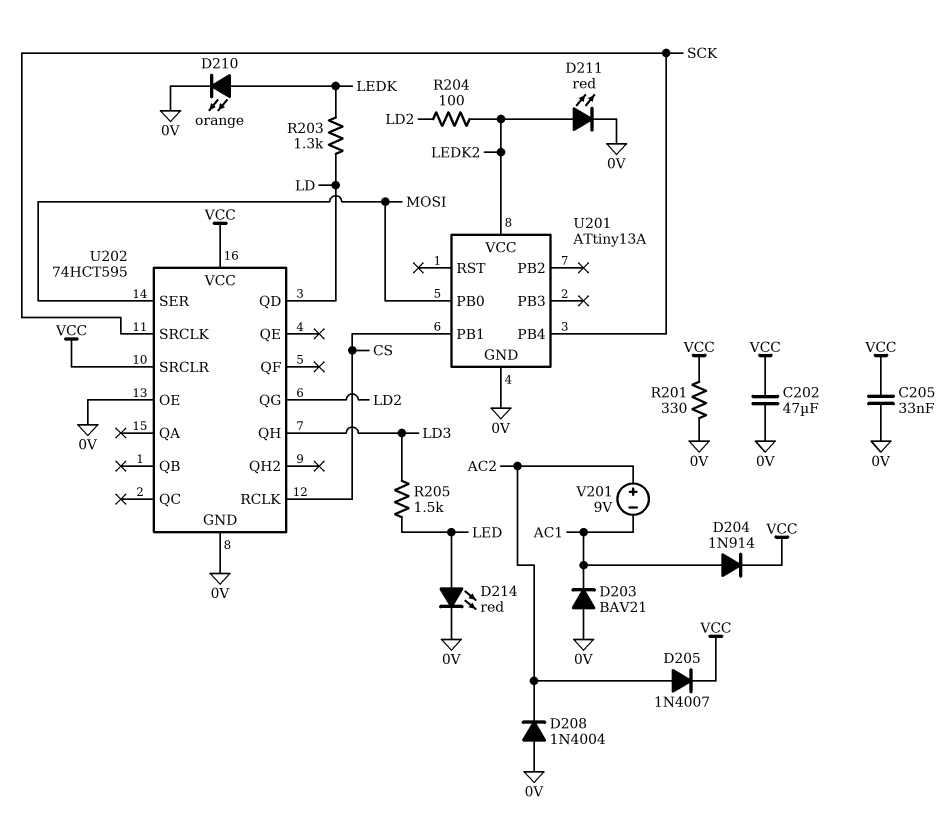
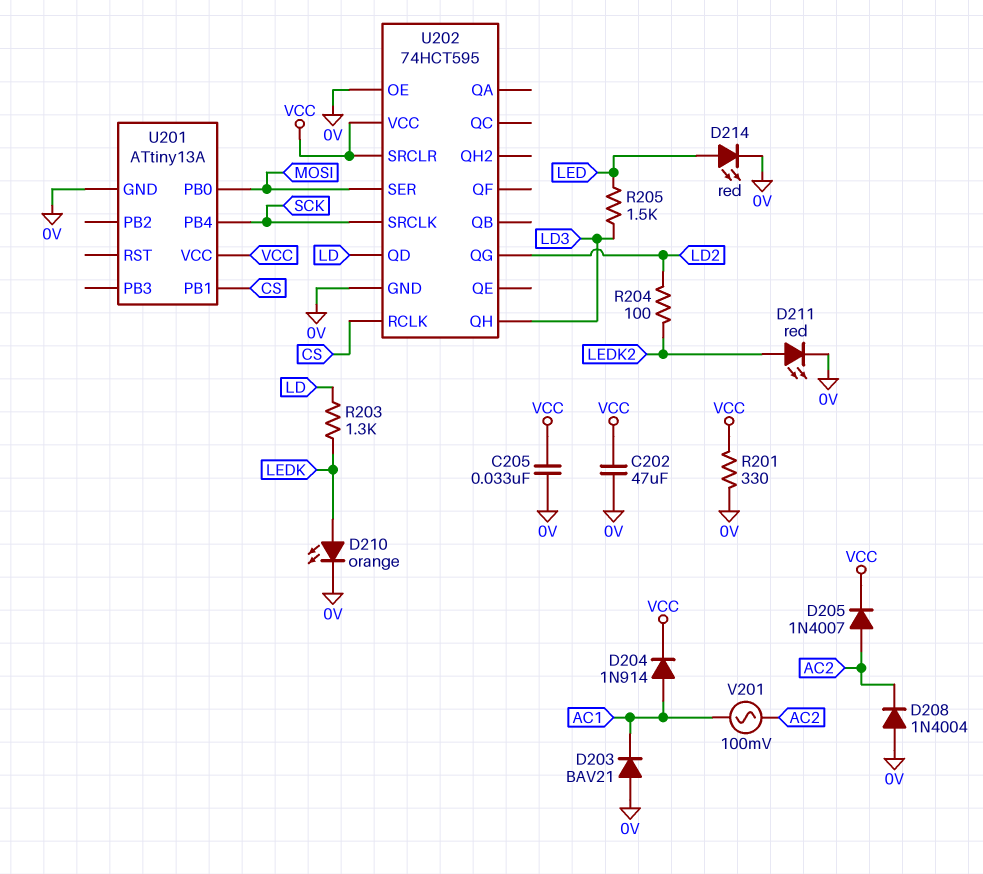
U201 pin VCC: LEDK2 -> VCC
V201: 9V (plus AC2, minus AC1) -> AC 100mV (AC1, AC2)

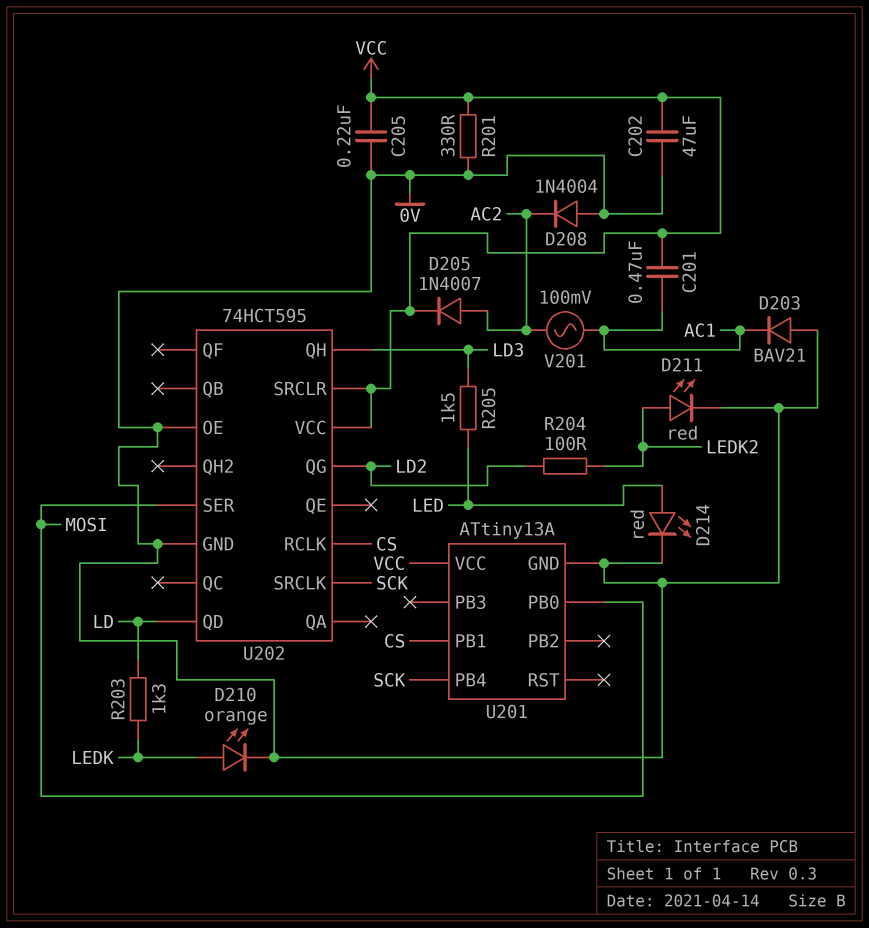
C201: none -> 470nF (AC1, VCC)
C205: 33nF (0V, VCC) -> 220nF (0V, VCC)
D204: diode 1N914 (A AC1, K VCC) -> none

